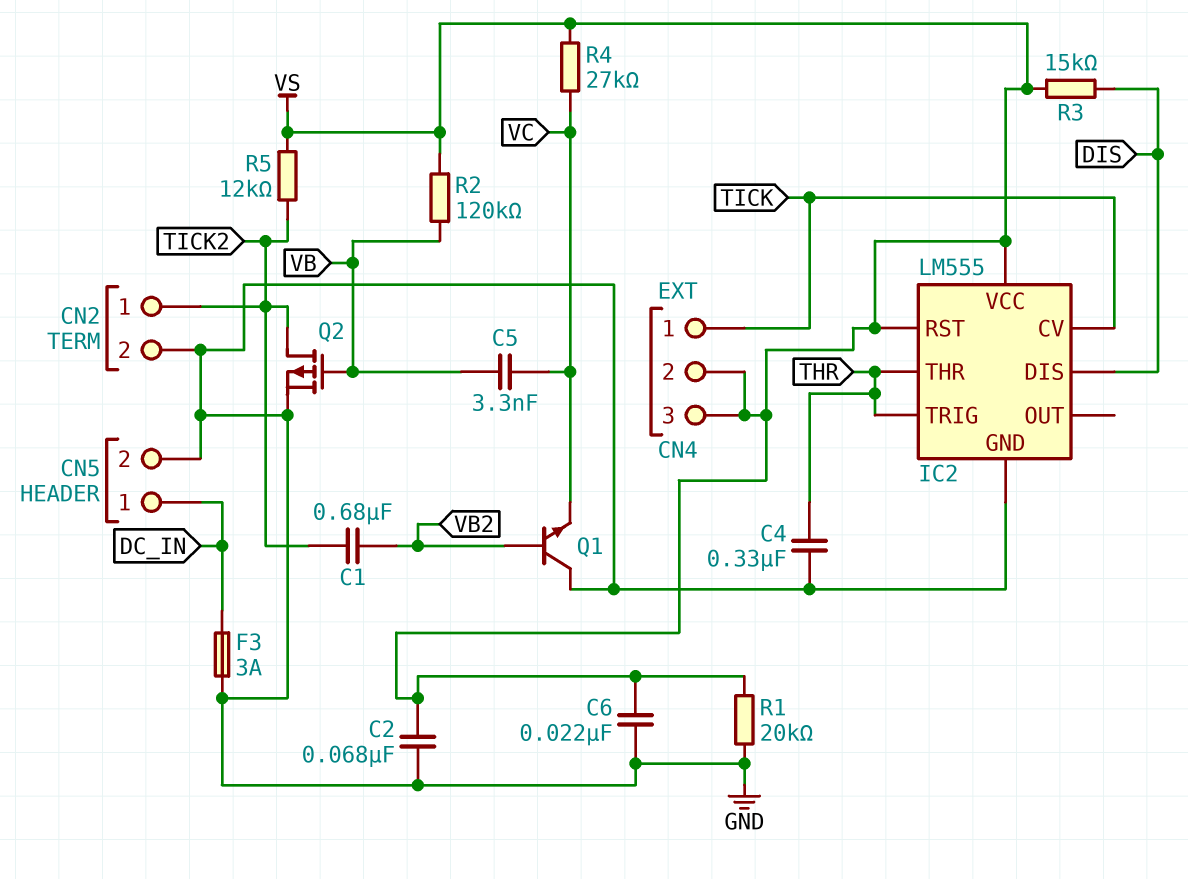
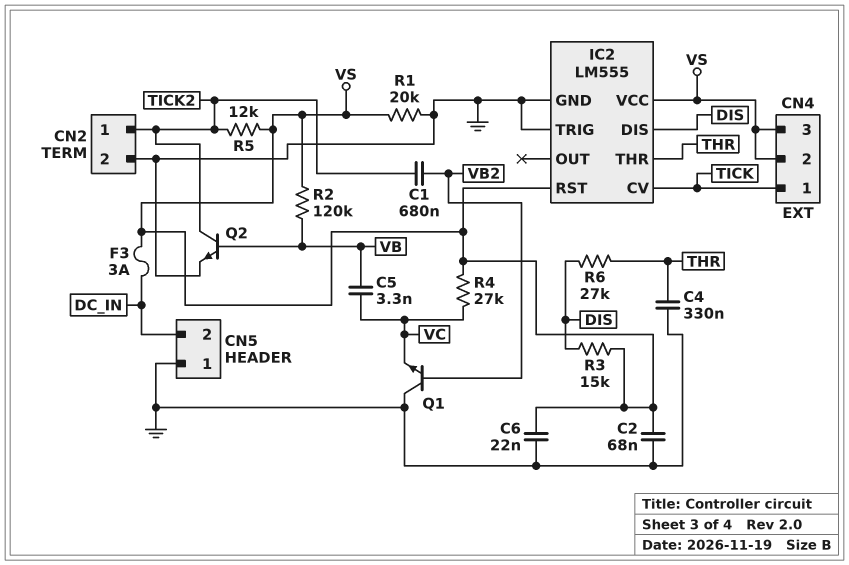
CN5 pin 1: DC_IN -> GND
CN5 pin 2: GND -> DC_IN
F3: 3A (DC_IN, GND) -> 3A (DC_IN, VS)
IC2 pin TRIG: THR -> GND
Q2: PMOS (G VB, D TICK2, S GND) -> NPN (B VB, C TICK2, E GND)
R6: none -> 27k (DIS, THR)

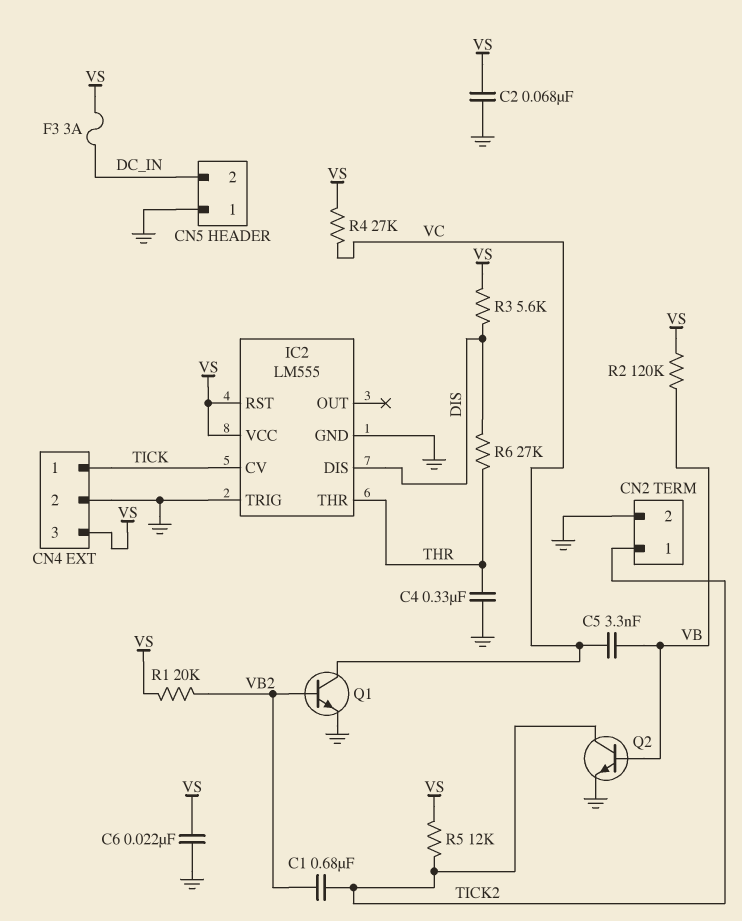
CN4 pin 2: VS -> GND
Q1: NPN (B VB2, C GND, E VC) -> NPN (B VB2, C VC, E GND)
R1: 20k (GND, VS) -> 20k (VB2, VS)
R3: 15k (DIS, VS) -> 5.6k (DIS, VS)

